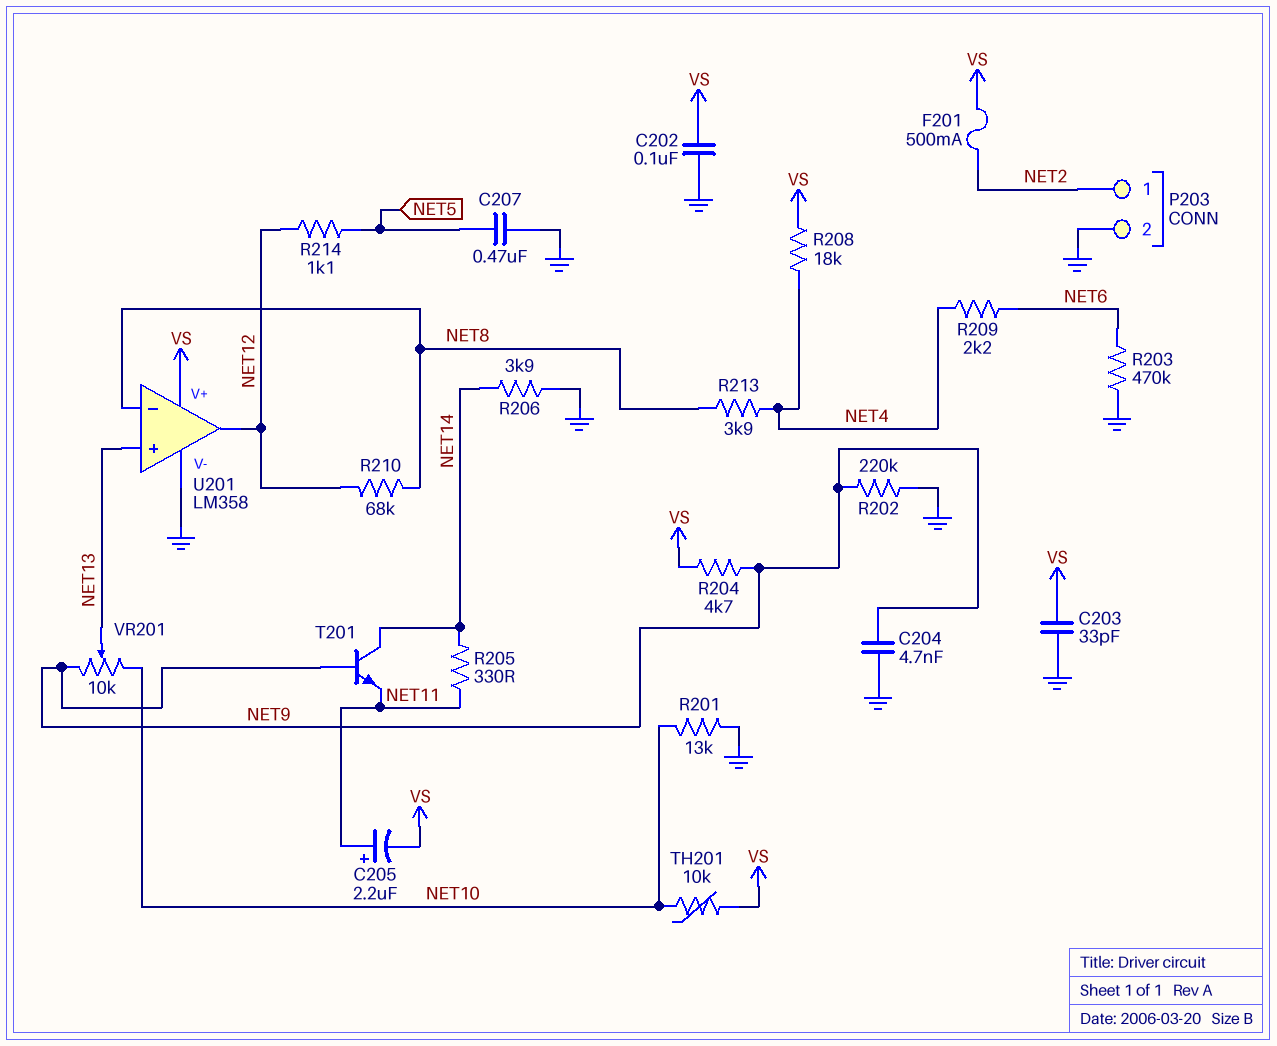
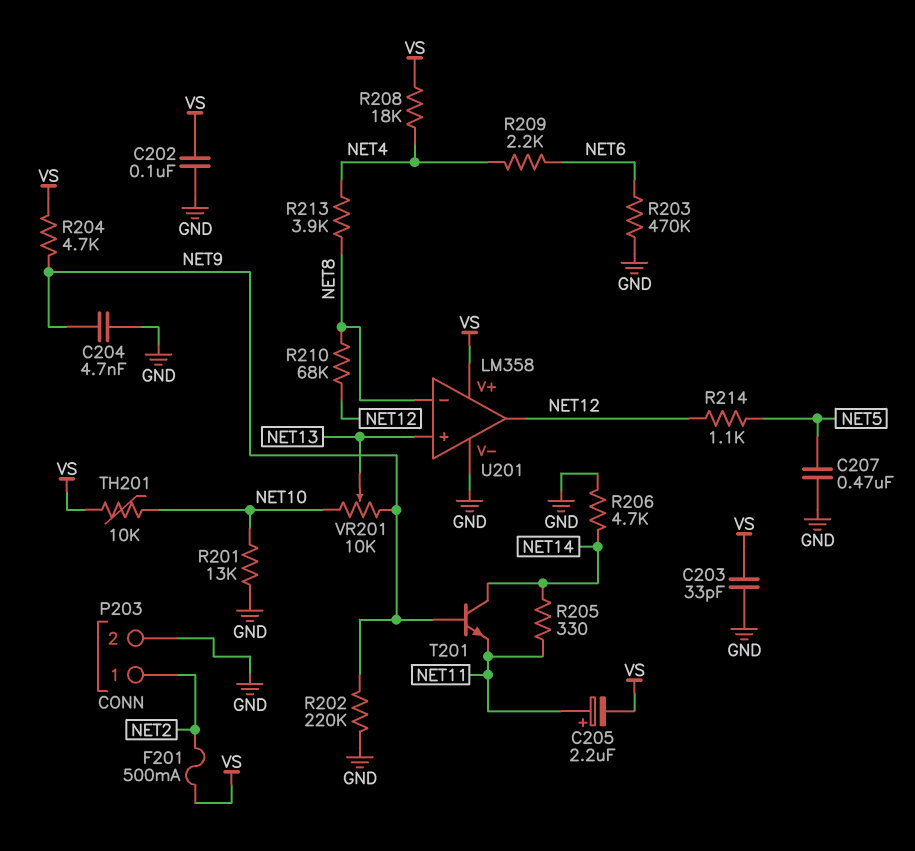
R206: 3.9k (GND, NET14) -> 4.7k (GND, NET14)

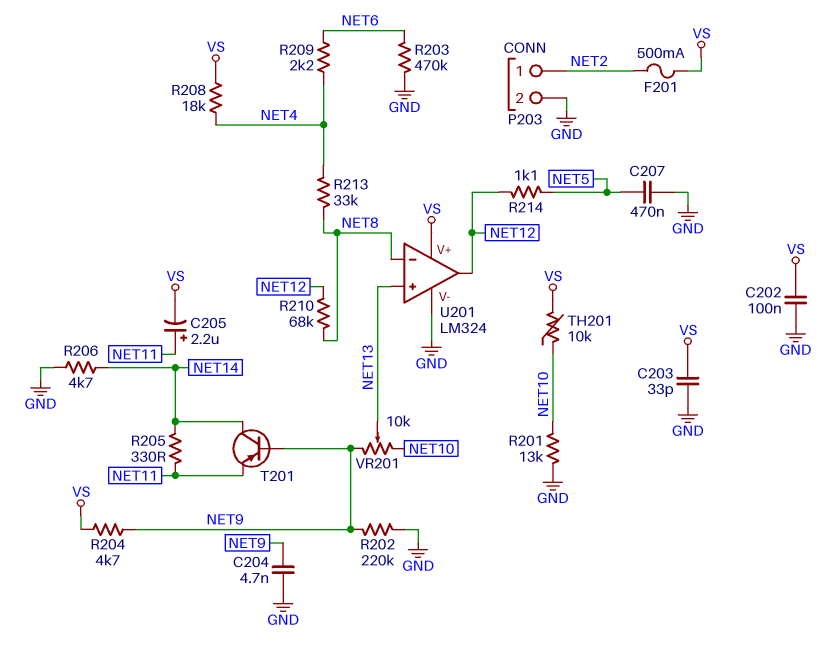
R213: 3.9k (NET4, NET8) -> 33k (NET4, NET8)
T201: NPN (B NET9, C NET14, E NET11) -> PNP (B NET9, C NET14, E NET11)
U201: LM358 -> LM324

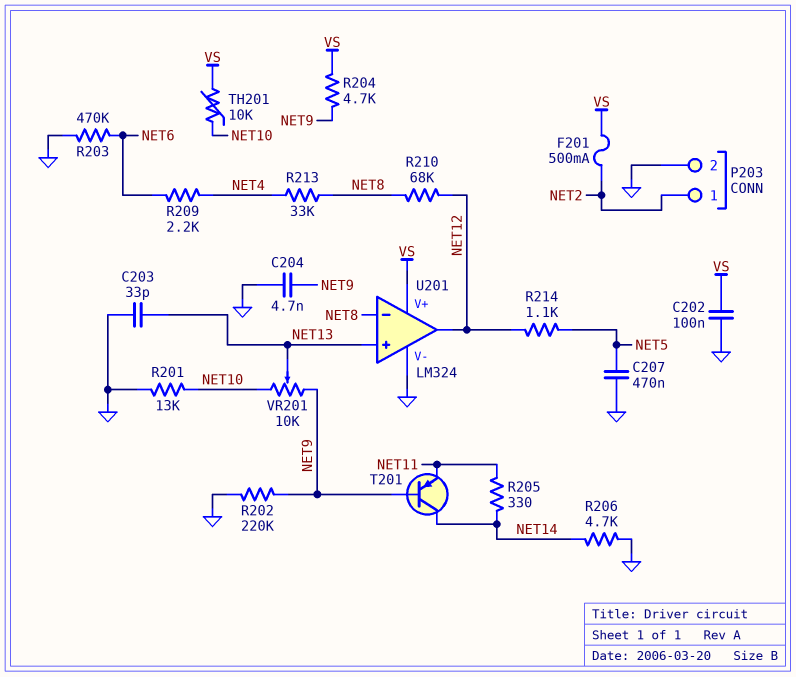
C203: 33pF (GND, VS) -> 33pF (GND, NET13)
C205: 2.2uF (plus NET11, minus VS) -> none
R208: 18k (NET4, VS) -> none

